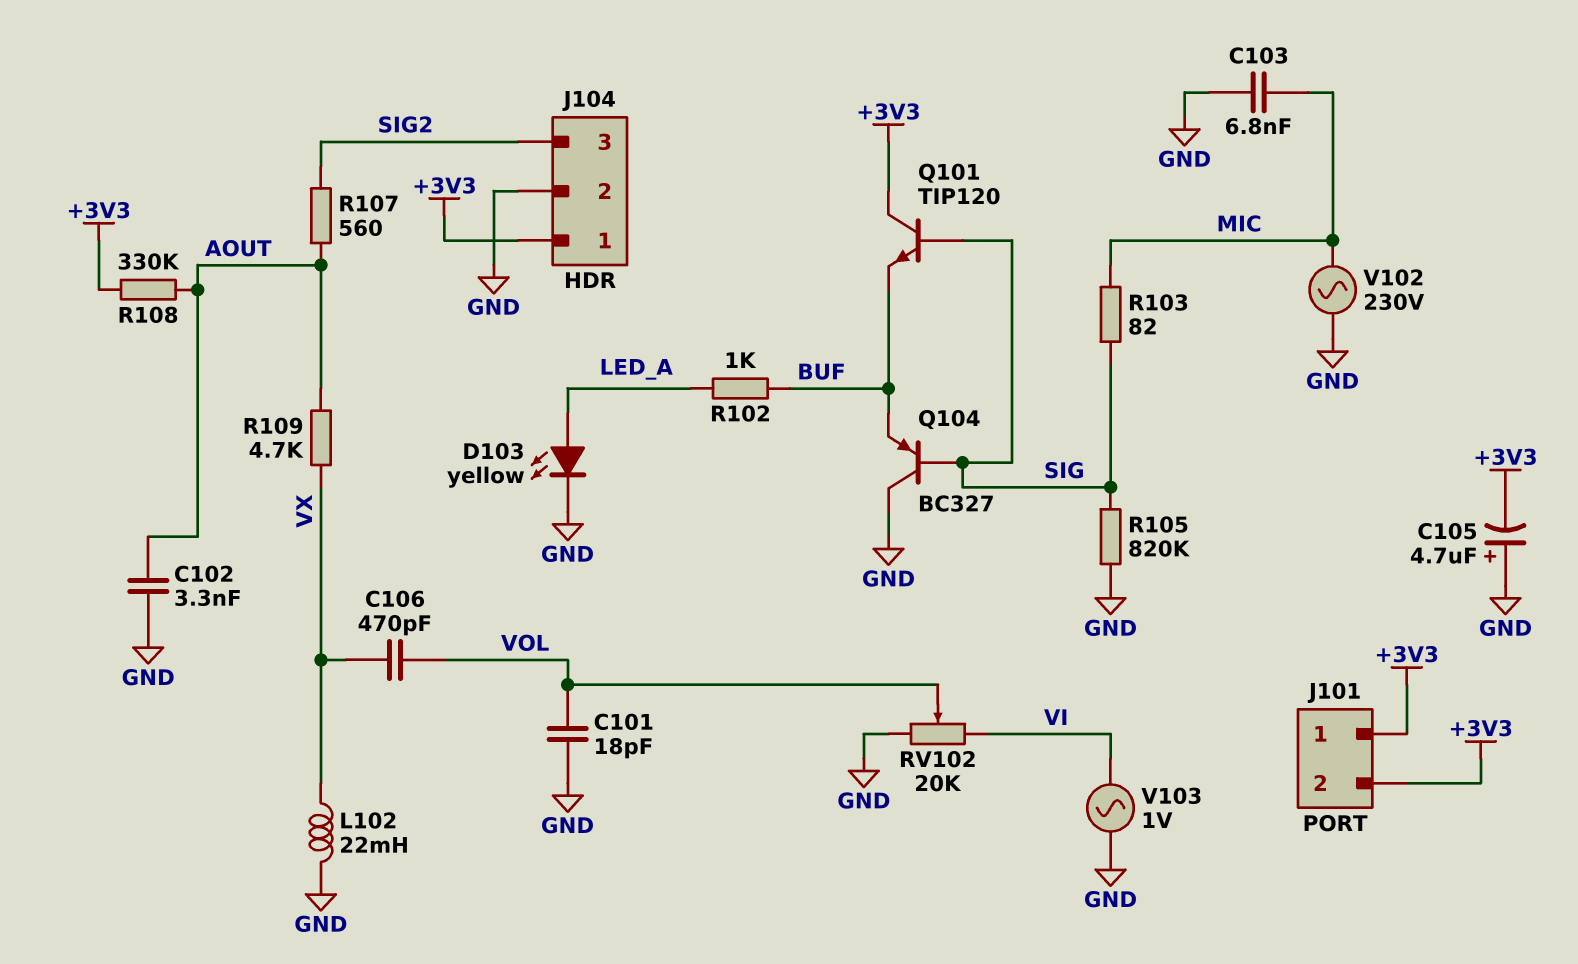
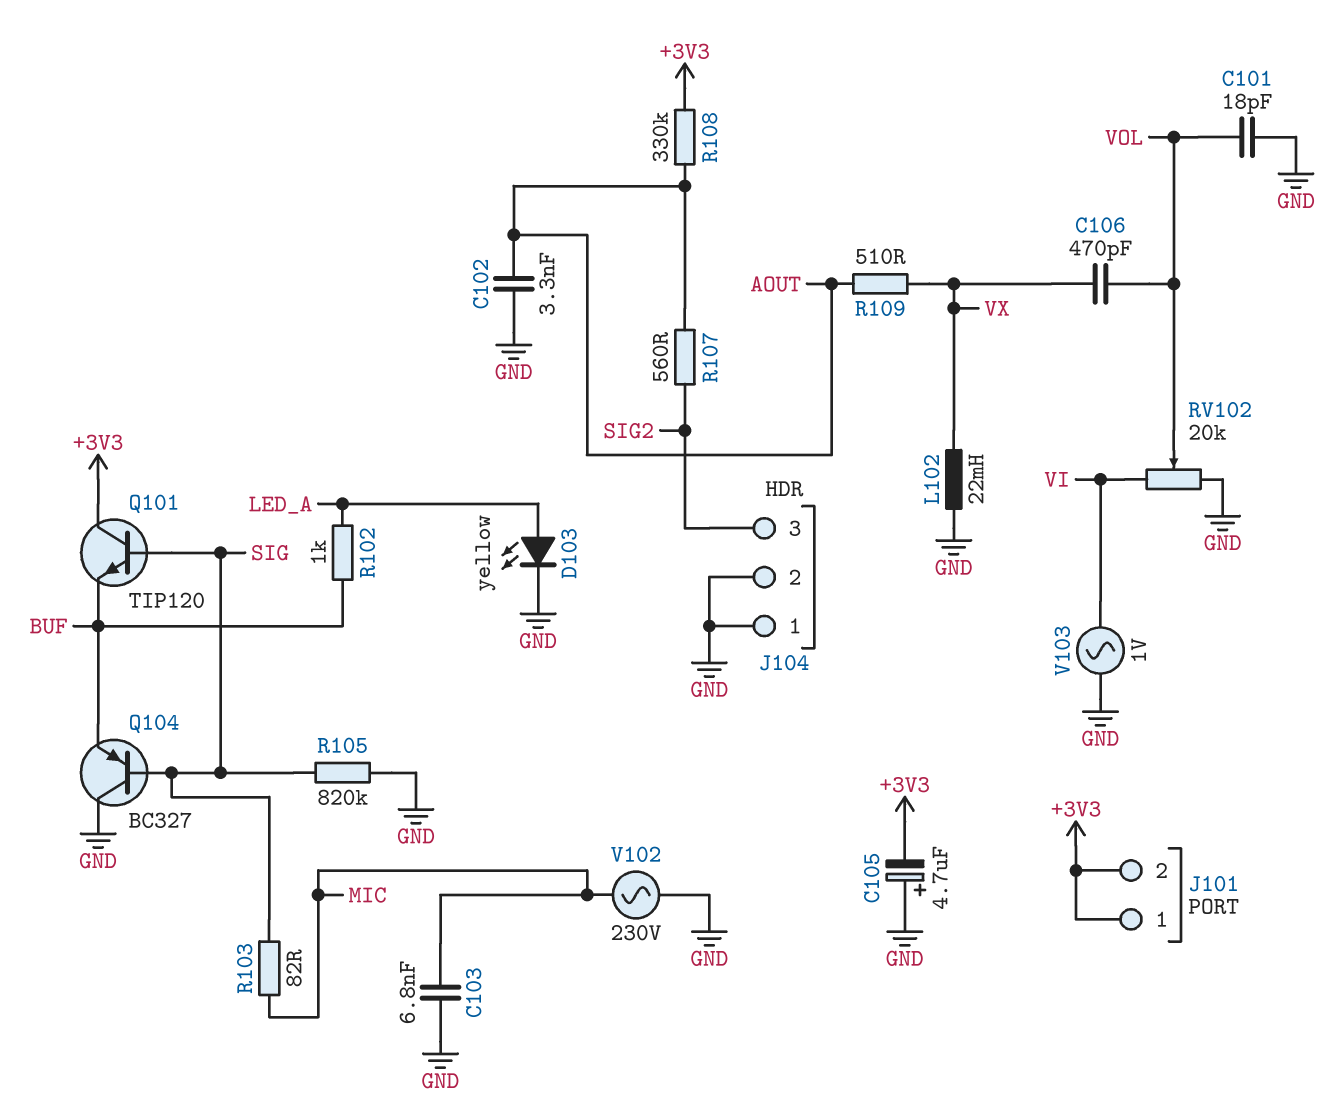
J104 pin 1: +3V3 -> GND
R109: 4.7k (AOUT, VX) -> 510 (AOUT, VX)

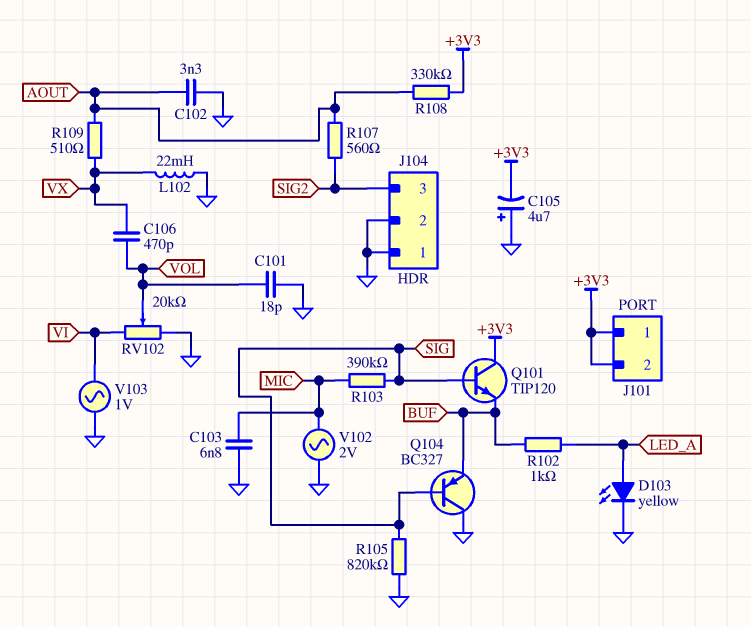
R103: 82 (MIC, SIG) -> 390k (MIC, SIG)
V102: AC 230V (GND, MIC) -> AC 2V (GND, MIC)

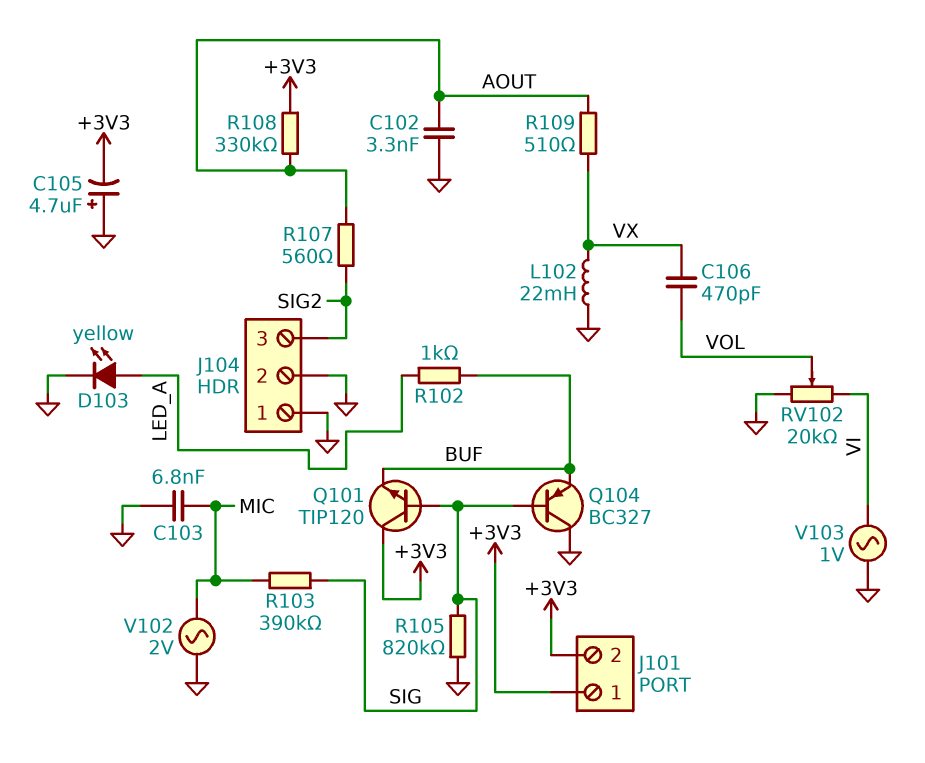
C101: 18pF (GND, VOL) -> none

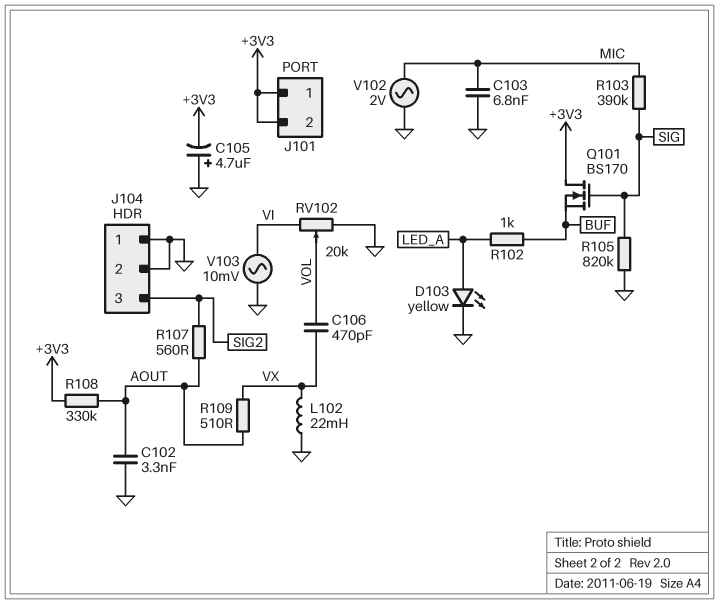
Q101: NPN TIP120 (B SIG, C +3V3, E BUF) -> NMOS BS170 (G SIG, D +3V3, S BUF)
Q104: PNP BC327 (B SIG, C GND, E BUF) -> none
V103: AC 1V (GND, VI) -> AC 10mV (GND, VI)

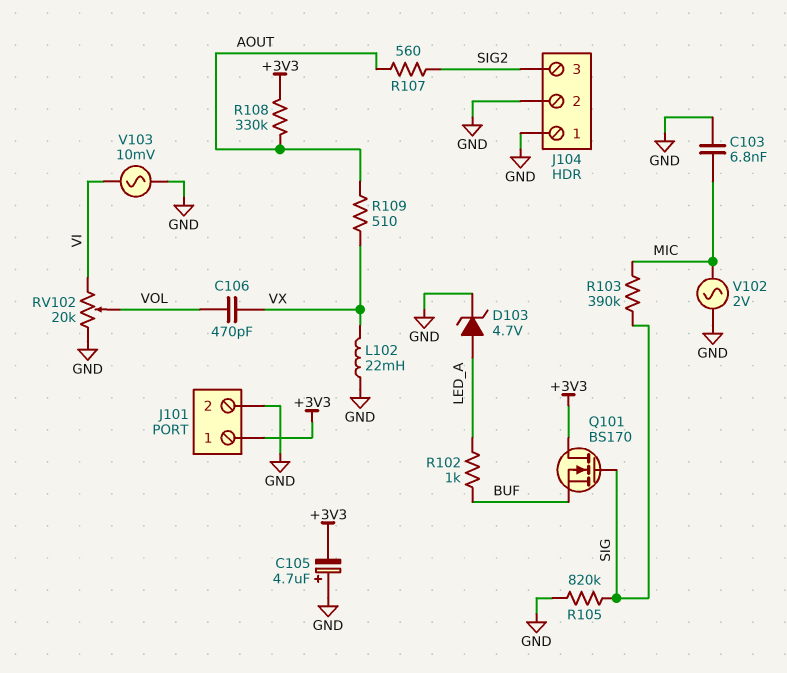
C102: 3.3nF (AOUT, GND) -> none
D103: LED yellow (A LED_A, K GND) -> zener 4.7V (A LED_A, K GND)
J101 pin 2: +3V3 -> GND

